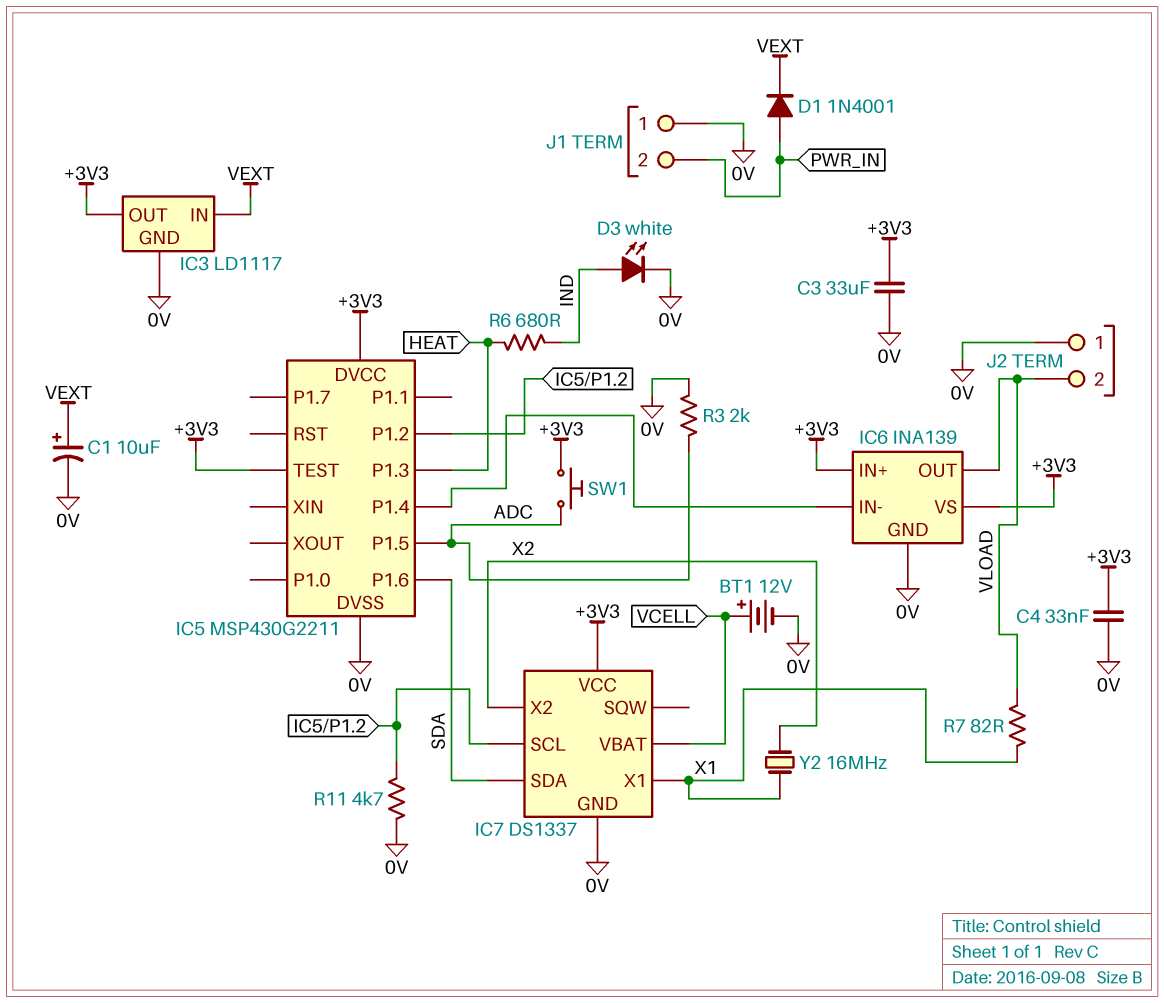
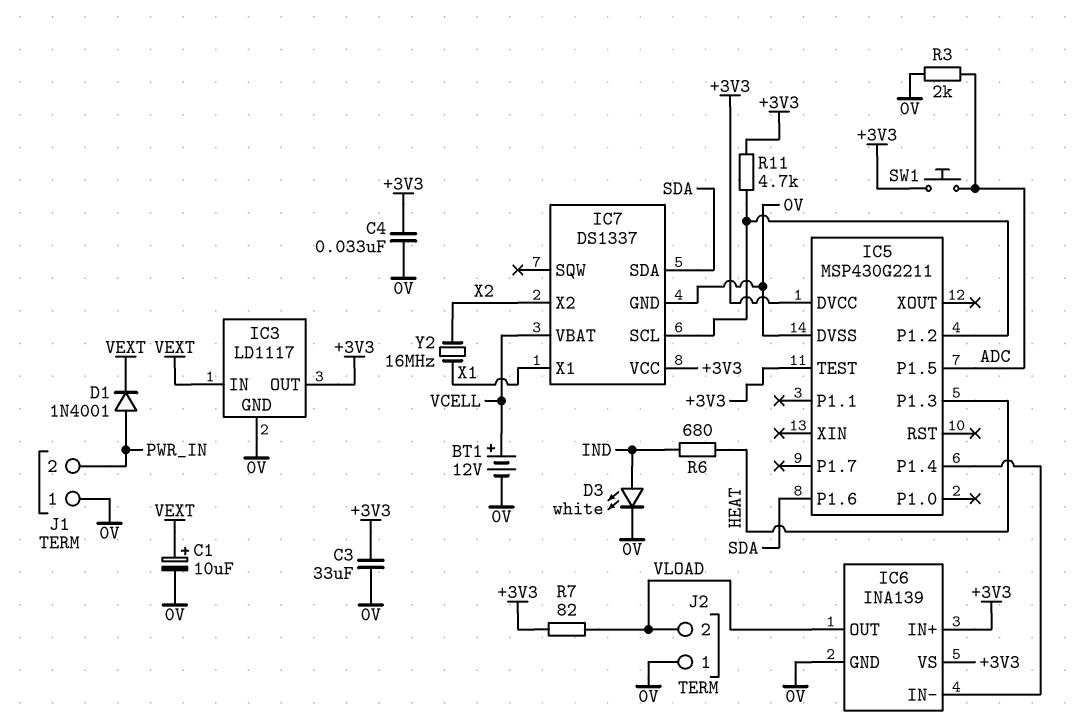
R7: 82 (VLOAD, X1) -> 82 (+3V3, VLOAD)
R11: 4.7k (0V, IC5/P1.2) -> 4.7k (+3V3, IC5/P1.2)

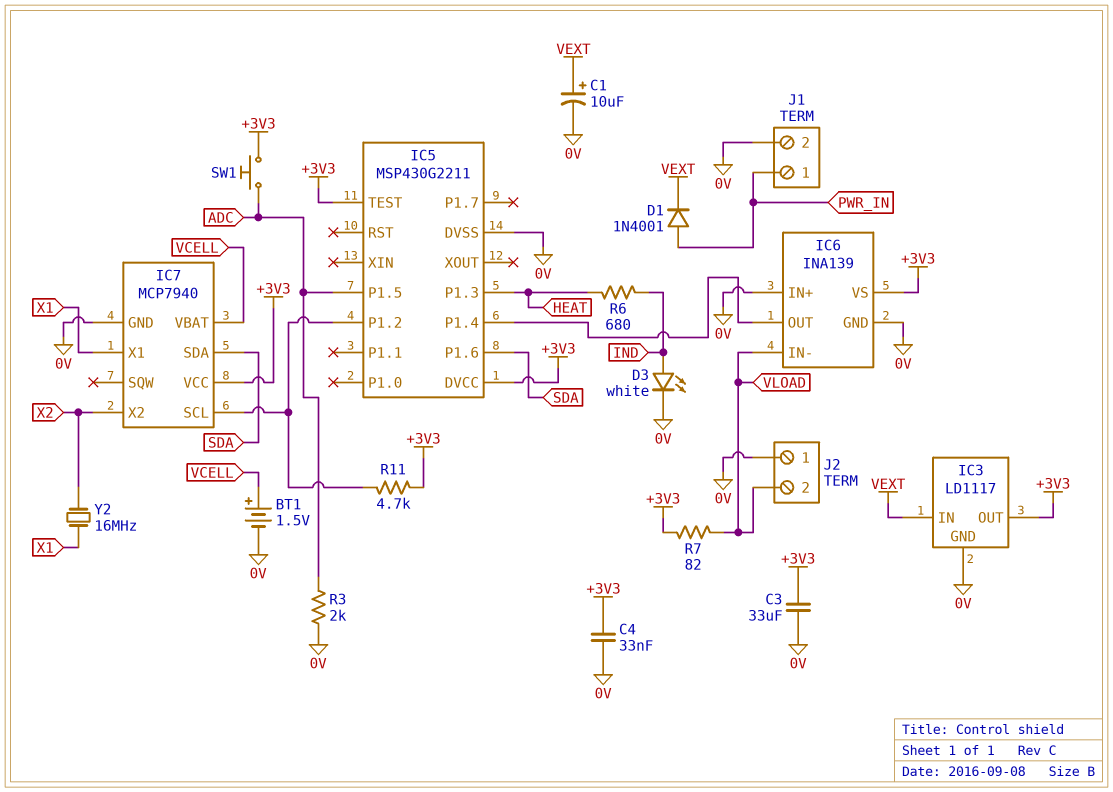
BT1: 12V (plus VCELL, minus 0V) -> 1.5V (plus VCELL, minus 0V)
IC6 pin IN+: +3V3 -> 0V
IC6 pin IN-: IC5/P1.4 -> VLOAD
IC6 pin OUT: VLOAD -> IC5/P1.4
IC7: DS1337 -> MCP7940
J1 pin 1: 0V -> PWR_IN
J1 pin 2: PWR_IN -> 0V

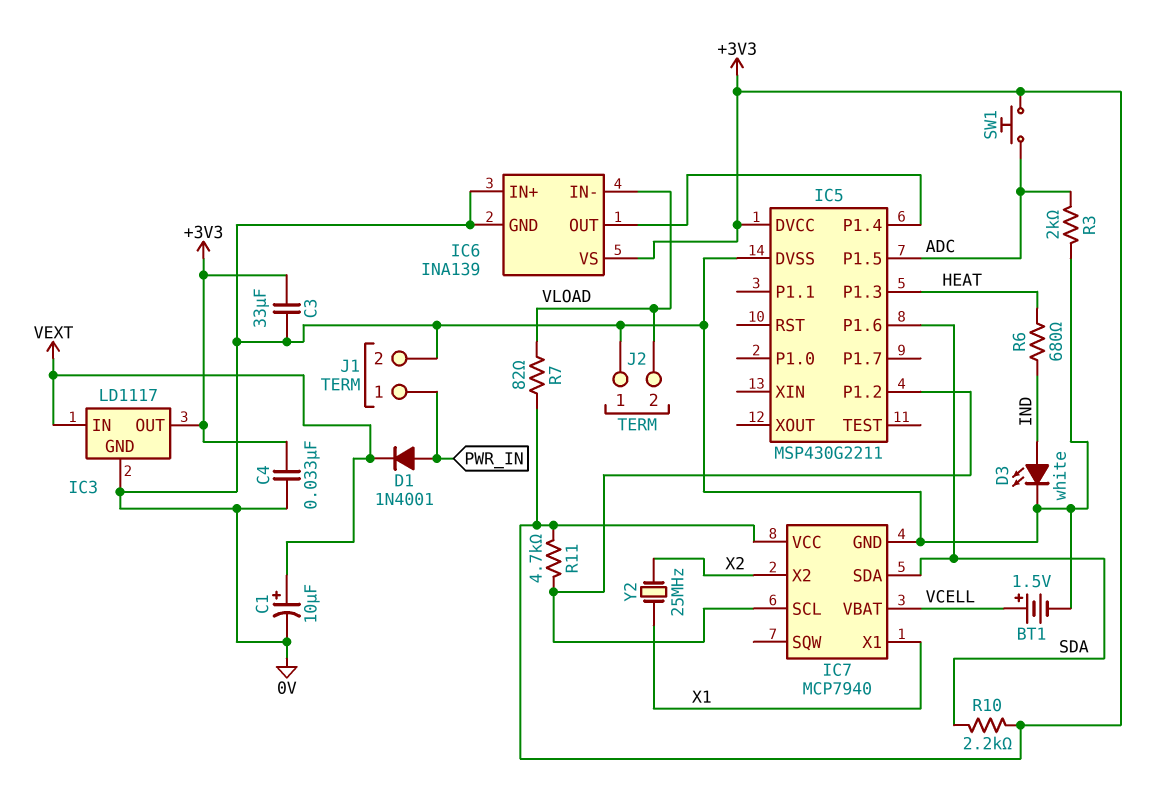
IC5 pin TEST: +3V3 -> none
R10: none -> 2.2k (+3V3, SDA)
Y2: 16MHz (X1, X2) -> 25MHz (X1, X2)

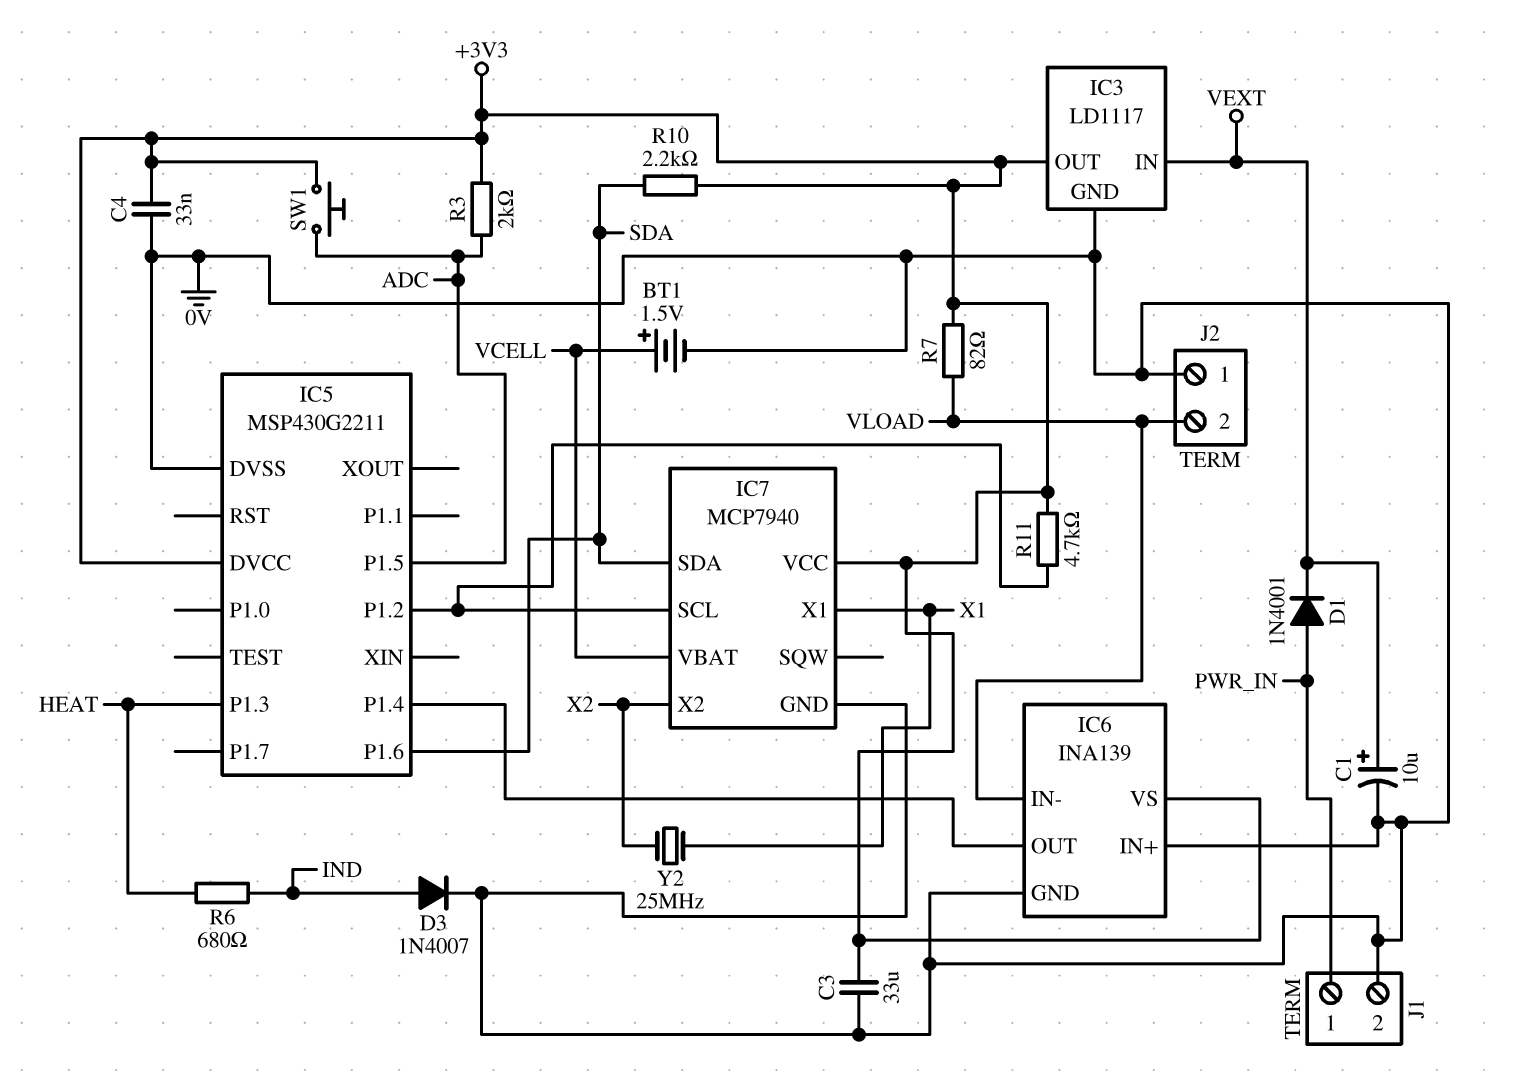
D3: LED white (A IND, K 0V) -> diode 1N4007 (A IND, K 0V)
R3: 2k (0V, ADC) -> 2k (+3V3, ADC)

